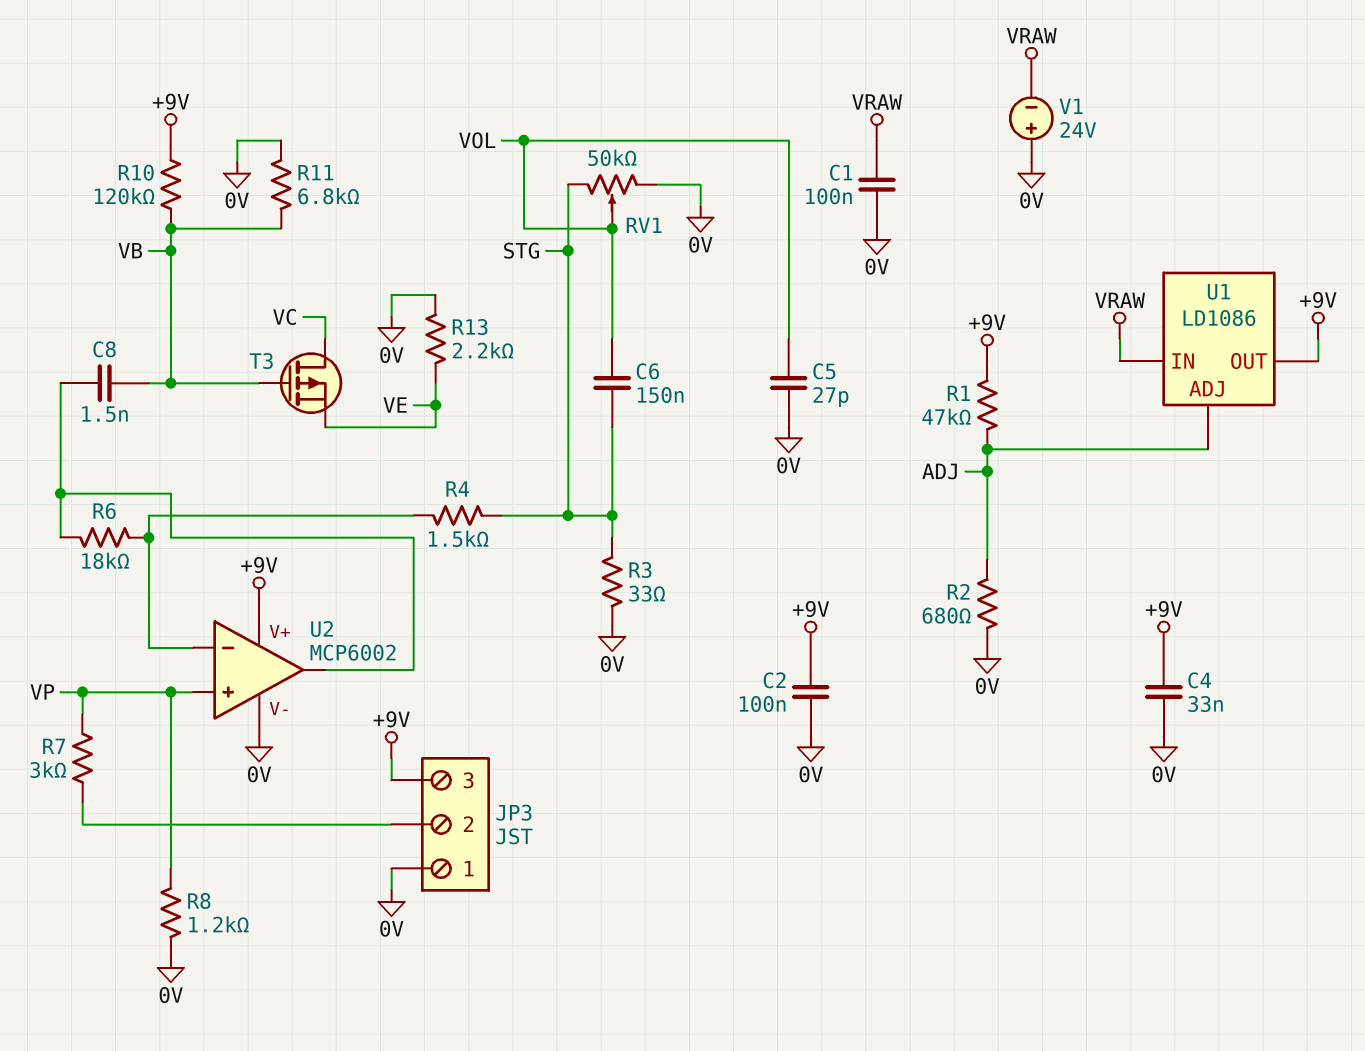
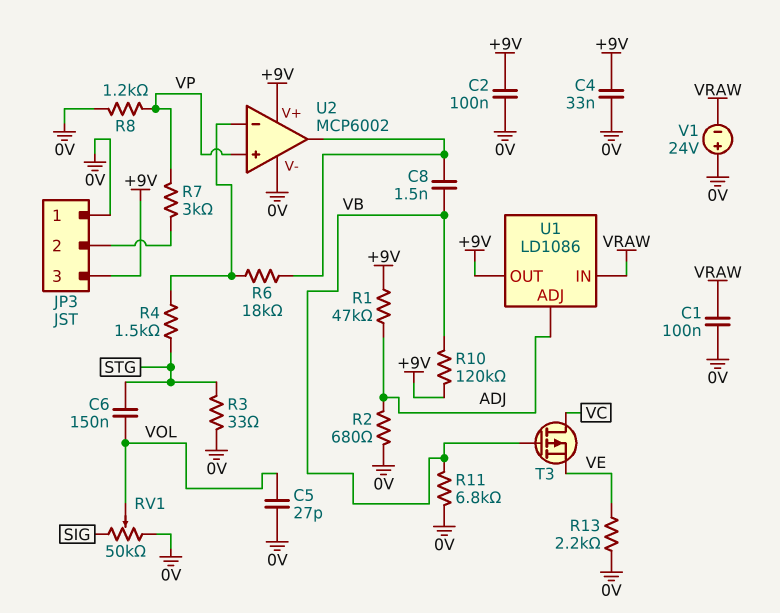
RV1: 50k (0V, STG, wiper VOL) -> 50k (0V, SIG, wiper VOL)

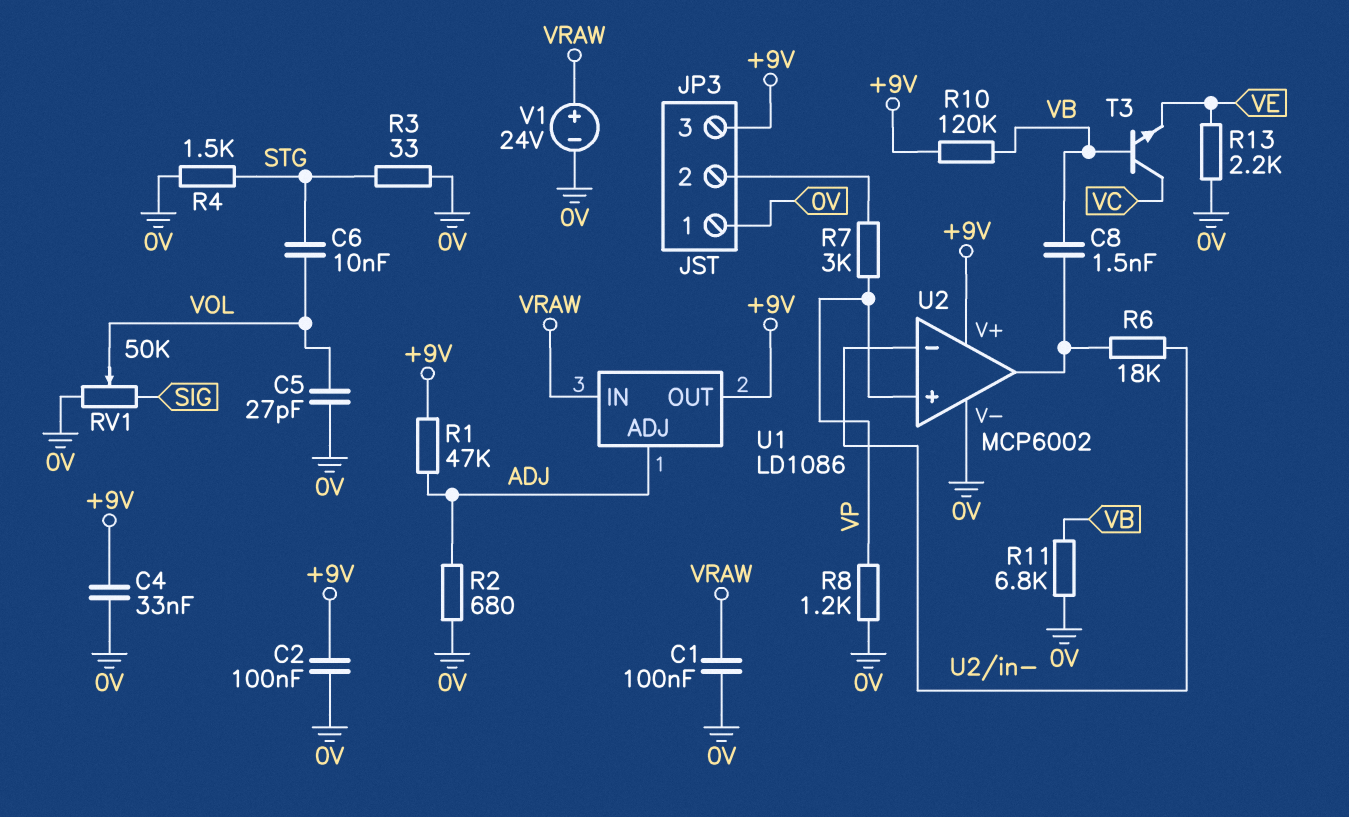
C6: 150nF (STG, VOL) -> 10nF (STG, VOL)
R4: 1.5k (STG, U2/in-) -> 1.5k (0V, STG)
T3: PMOS (G VB, D VC, S VE) -> NPN (B VB, C VC, E VE)
V1: 24V (plus 0V, minus VRAW) -> 24V (plus VRAW, minus 0V)

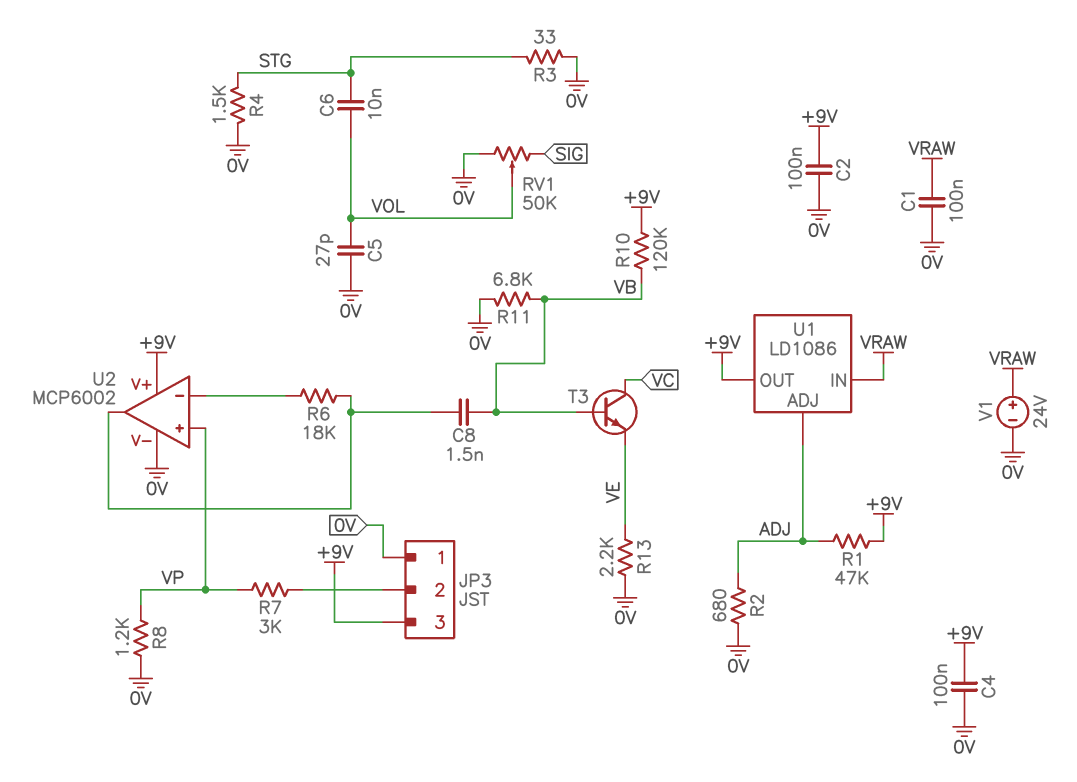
C4: 33nF (+9V, 0V) -> 100nF (+9V, 0V)

